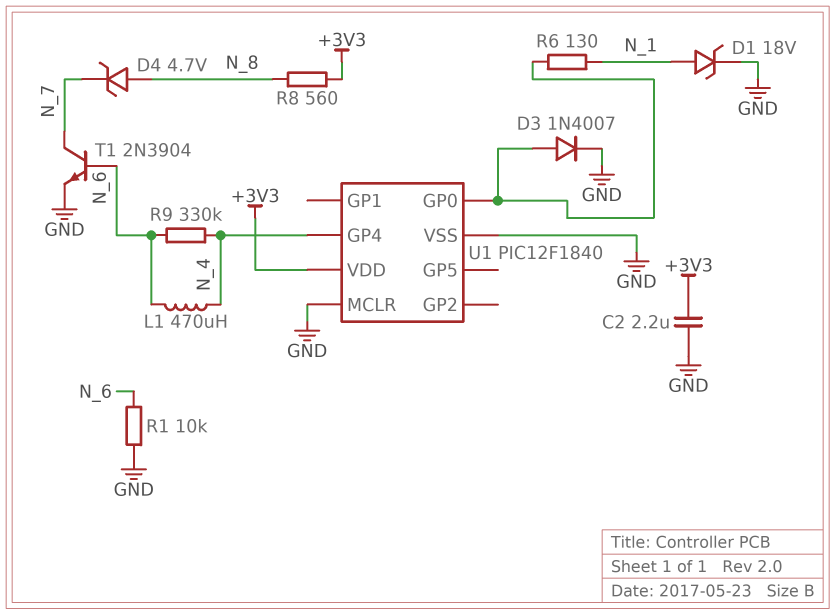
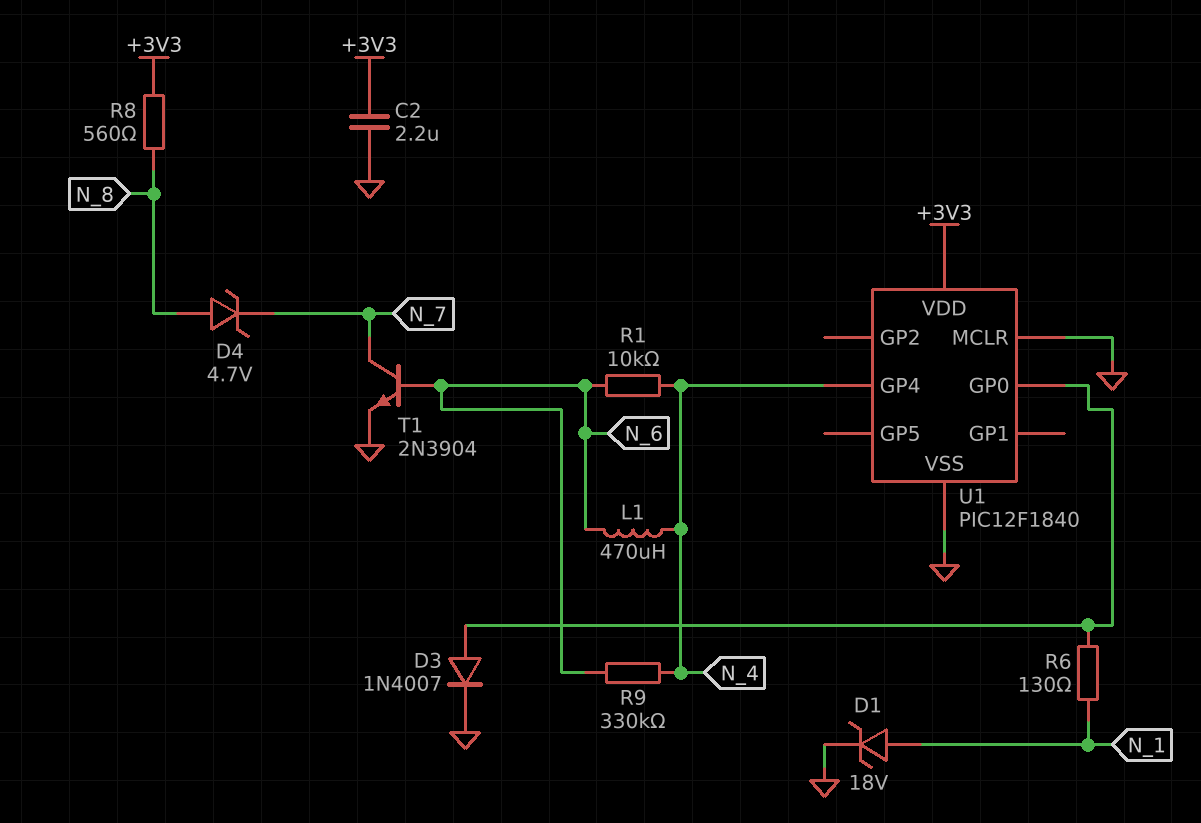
R1: 10k (GND, N_6) -> 10k (N_4, N_6)

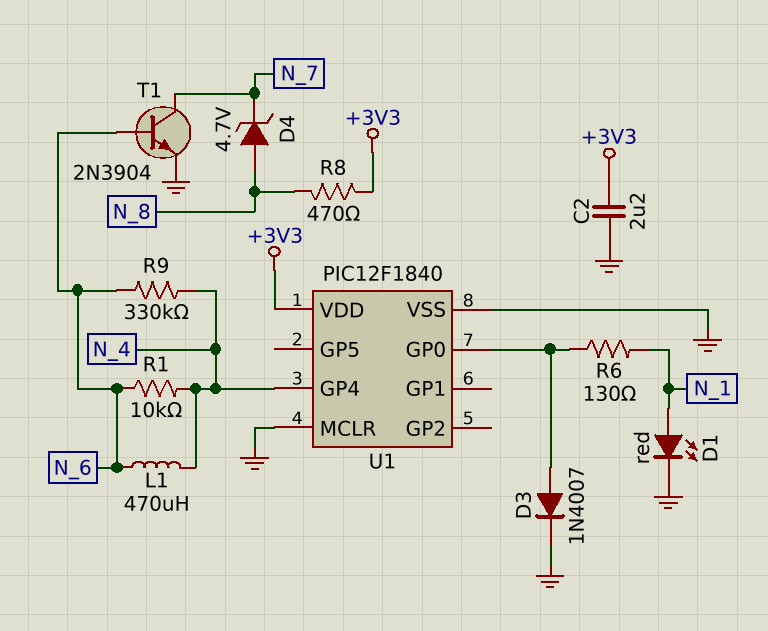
D1: zener 18V (A N_1, K GND) -> LED red (A N_1, K GND)
R8: 560 (+3V3, N_8) -> 470 (+3V3, N_8)

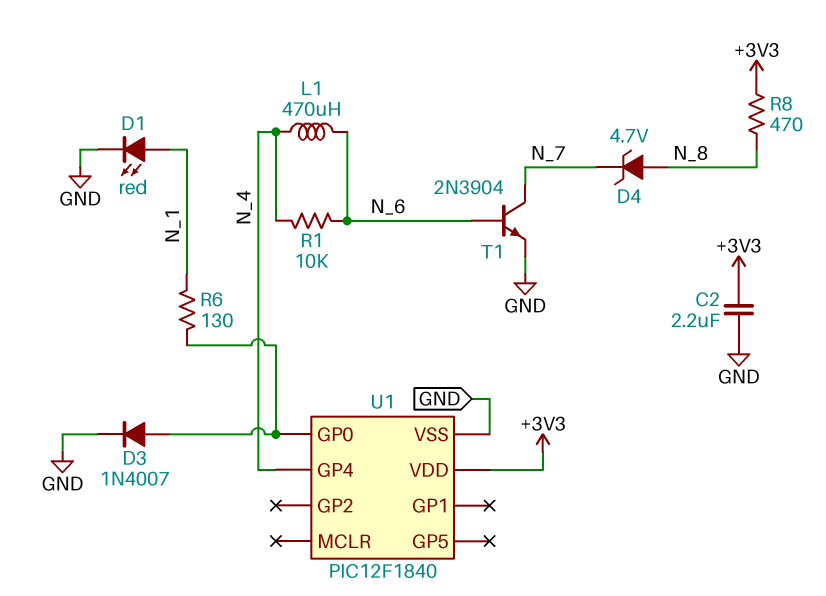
R9: 330k (N_4, N_6) -> none
U1 pin MCLR: GND -> none

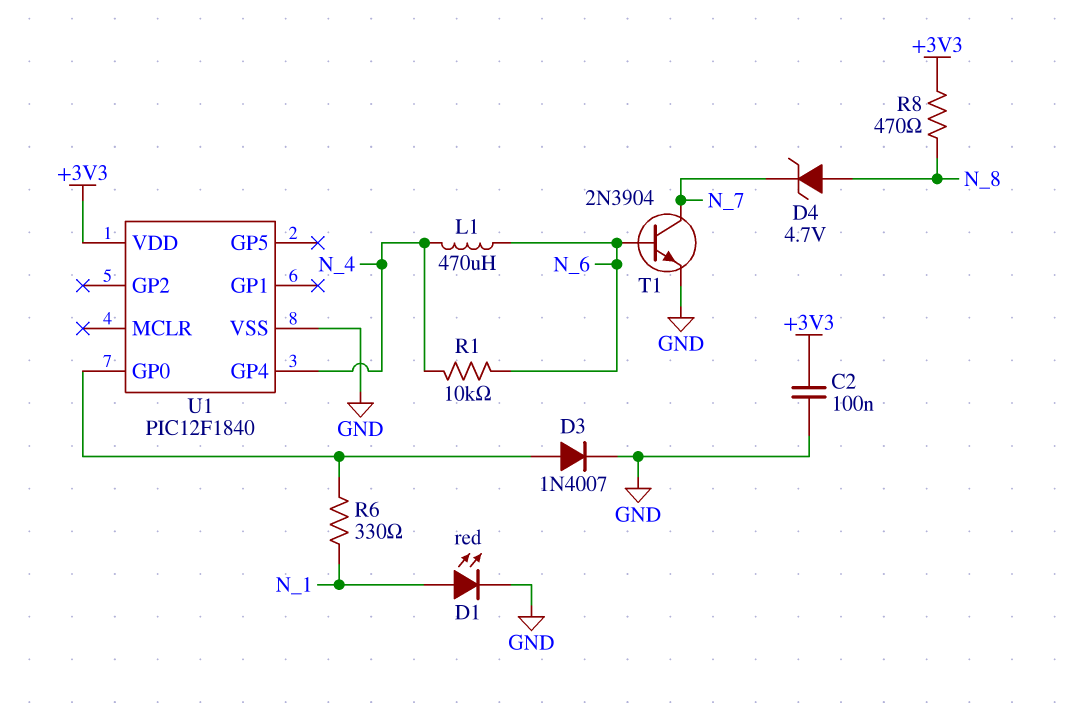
C2: 2.2uF (+3V3, GND) -> 100nF (+3V3, GND)
R6: 130 (N_1, U1/GP0) -> 330 (N_1, U1/GP0)

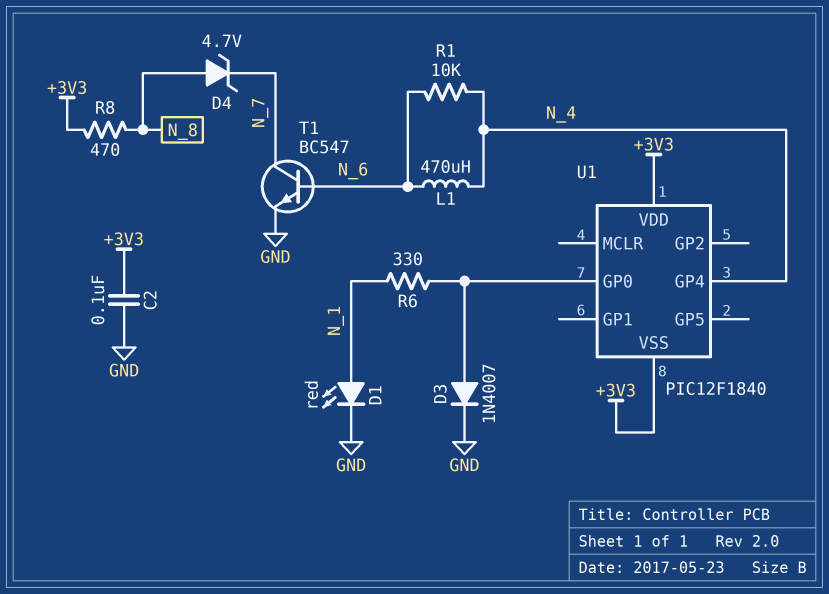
T1: NPN 2N3904 (B N_6, C N_7, E GND) -> NPN BC547 (B N_6, C N_7, E GND)
U1 pin VSS: GND -> +3V3

